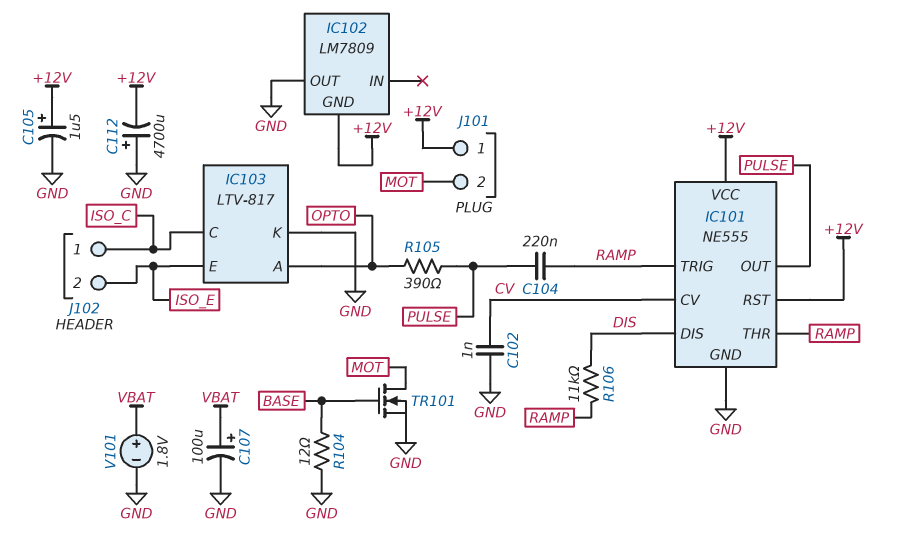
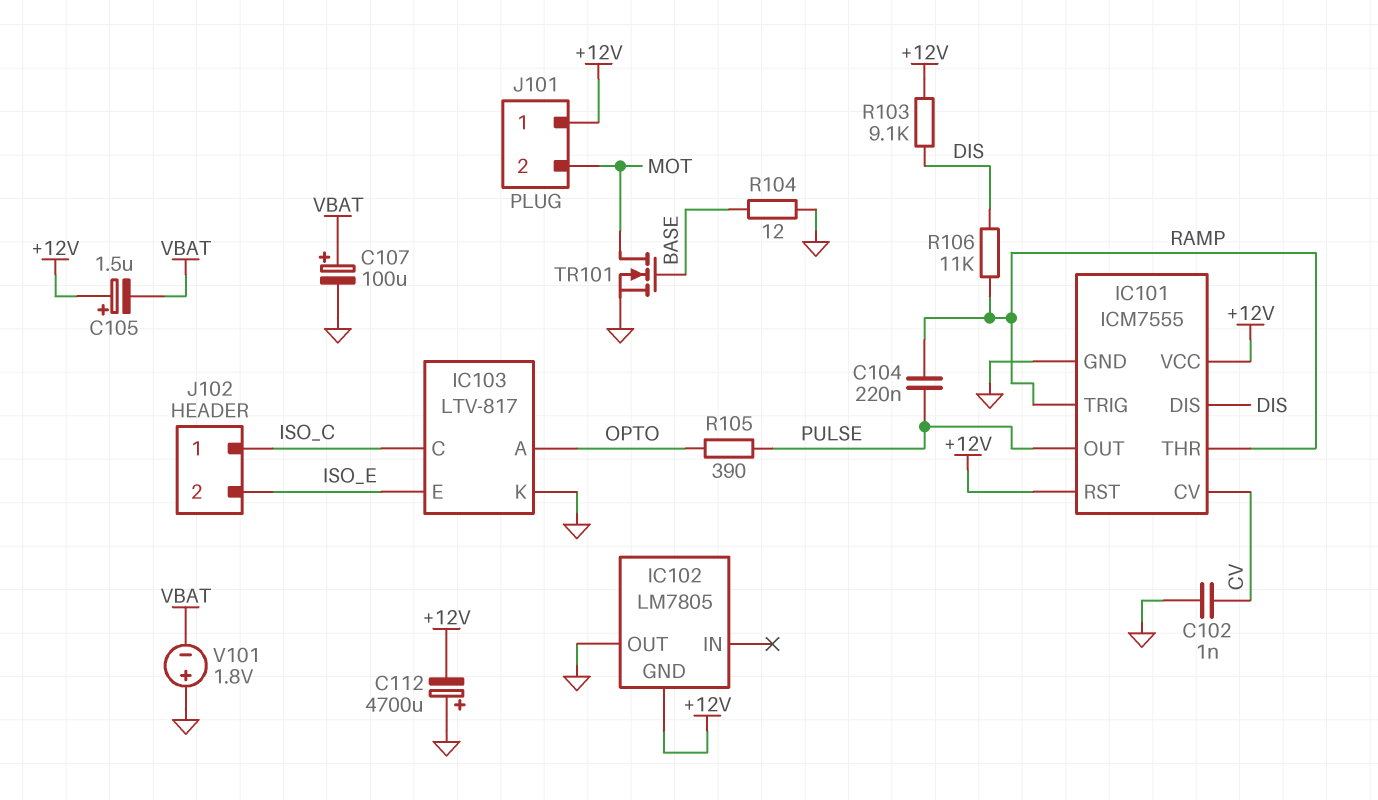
C105: 1.5uF (plus +12V, minus GND) -> 1.5uF (plus +12V, minus VBAT)
IC101: NE555 -> ICM7555
IC102: LM7809 -> LM7805
R103: none -> 9.1k (+12V, DIS)
V101: 1.8V (plus VBAT, minus GND) -> 1.8V (plus GND, minus VBAT)

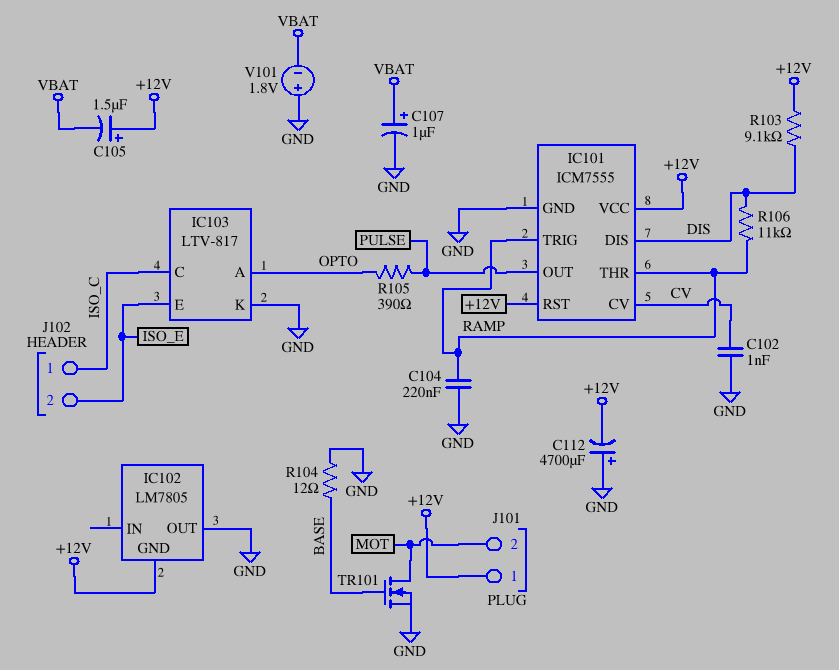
C104: 220nF (PULSE, RAMP) -> 220nF (GND, RAMP)
C107: 100uF (plus VBAT, minus GND) -> 1uF (plus VBAT, minus GND)

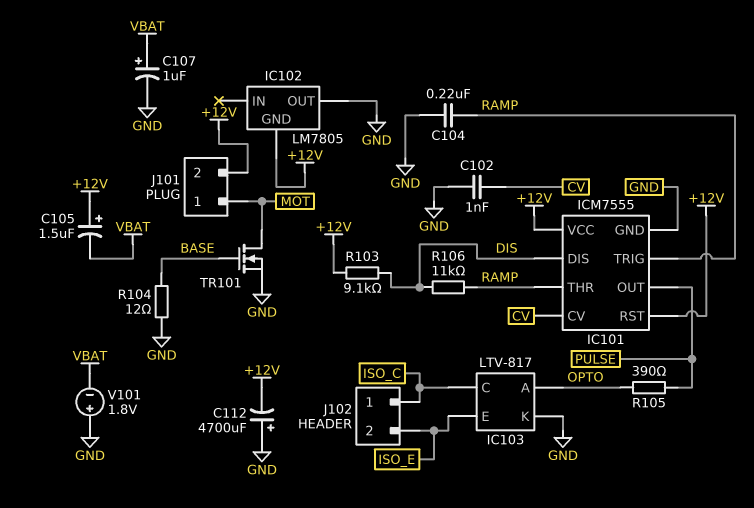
J101 pin 1: +12V -> MOT
J101 pin 2: MOT -> +12V

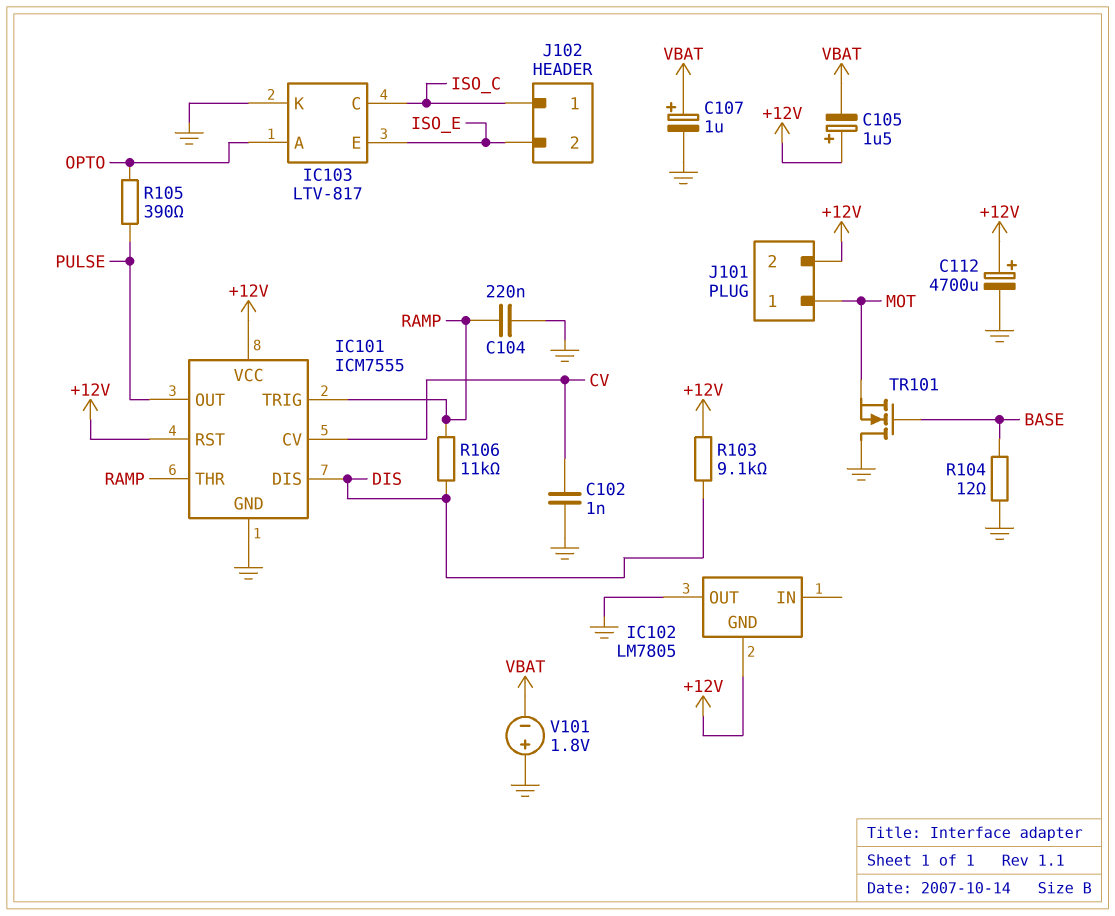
C112: 4700uF (plus GND, minus +12V) -> 4700uF (plus +12V, minus GND)
TR101: NMOS (G BASE, D MOT, S GND) -> NMOS (G BASE, D GND, S MOT)

